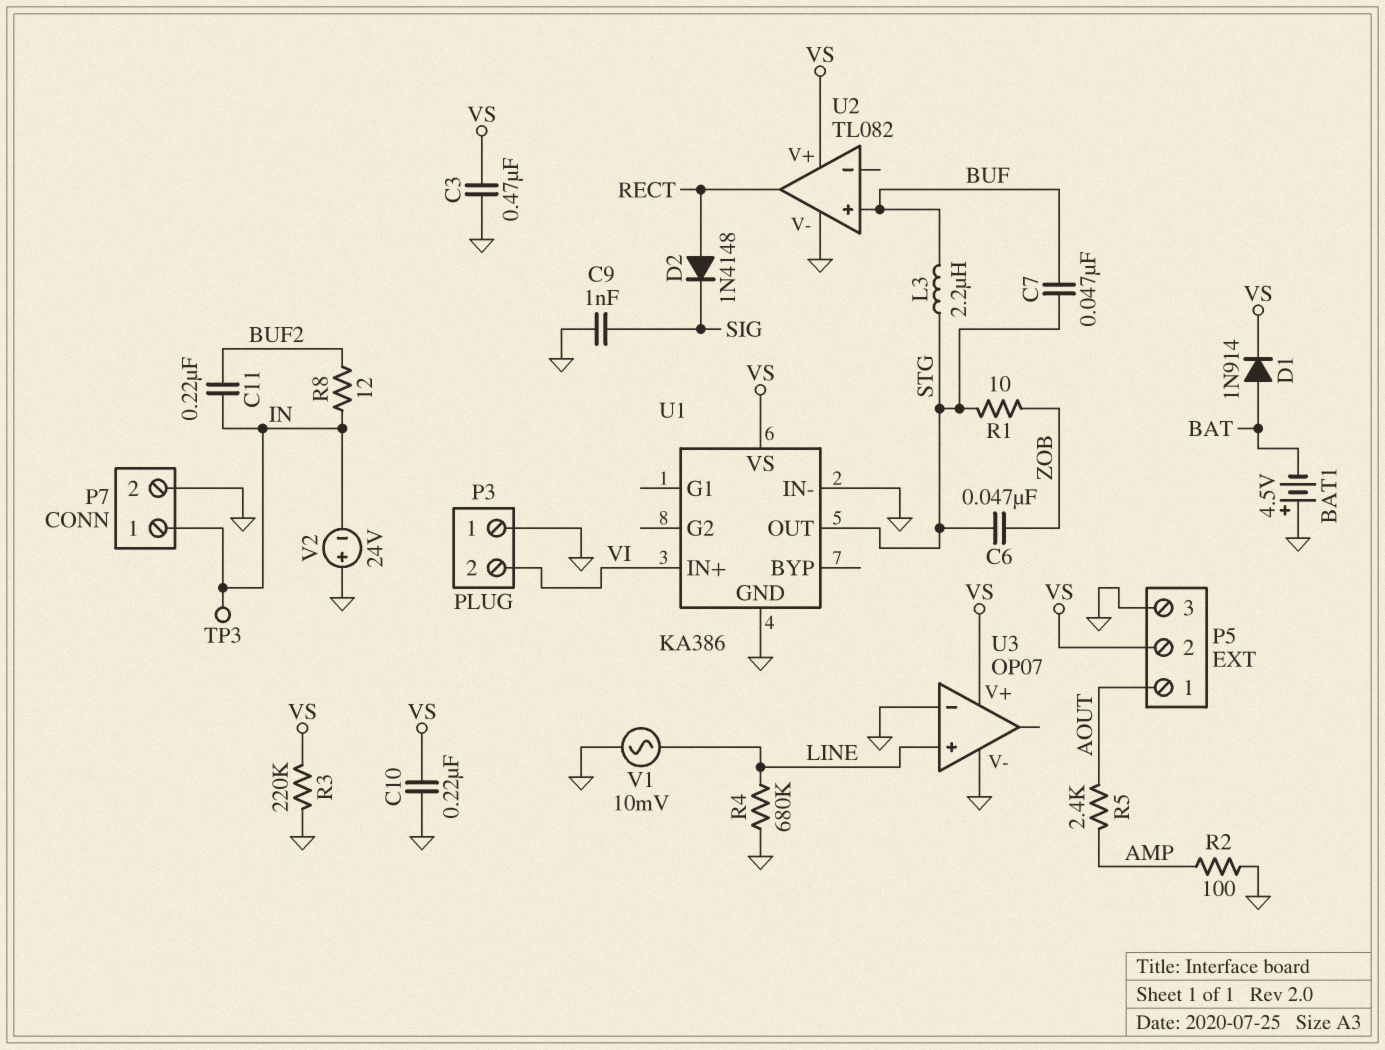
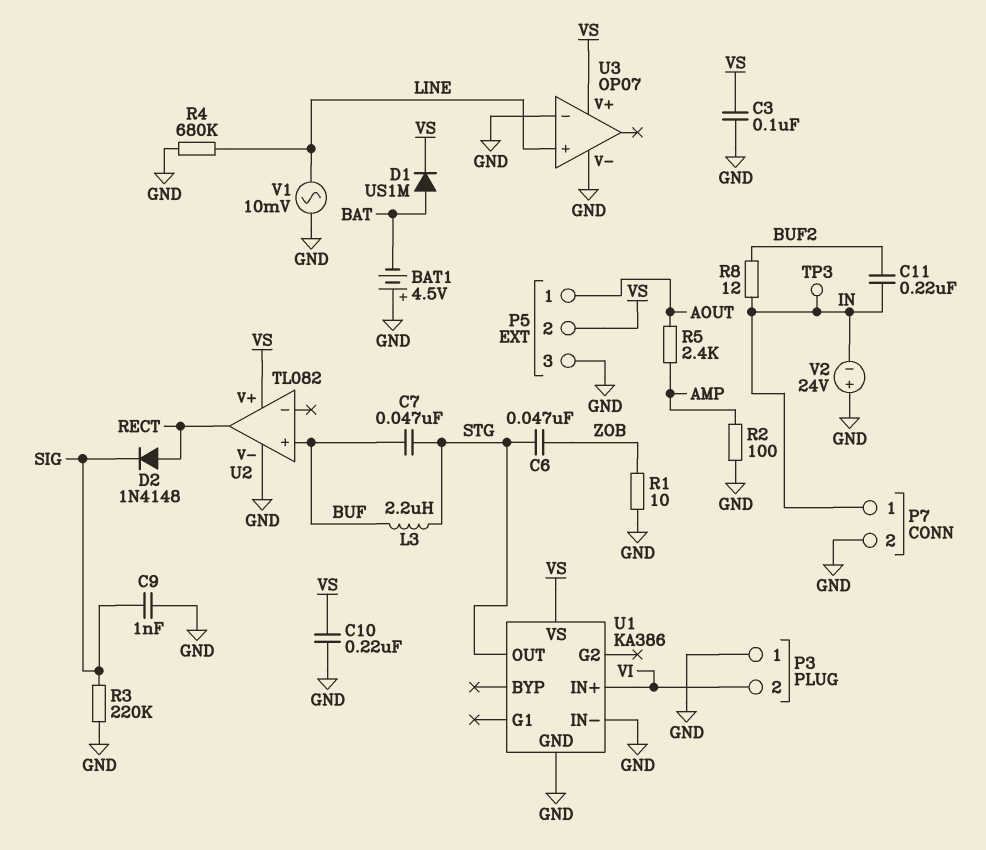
C3: 470nF (GND, VS) -> 100nF (GND, VS)
D1: diode 1N914 (A BAT, K VS) -> diode US1M (A BAT, K VS)
R1: 10 (STG, ZOB) -> 10 (GND, ZOB)
R3: 220k (GND, VS) -> 220k (GND, SIG)

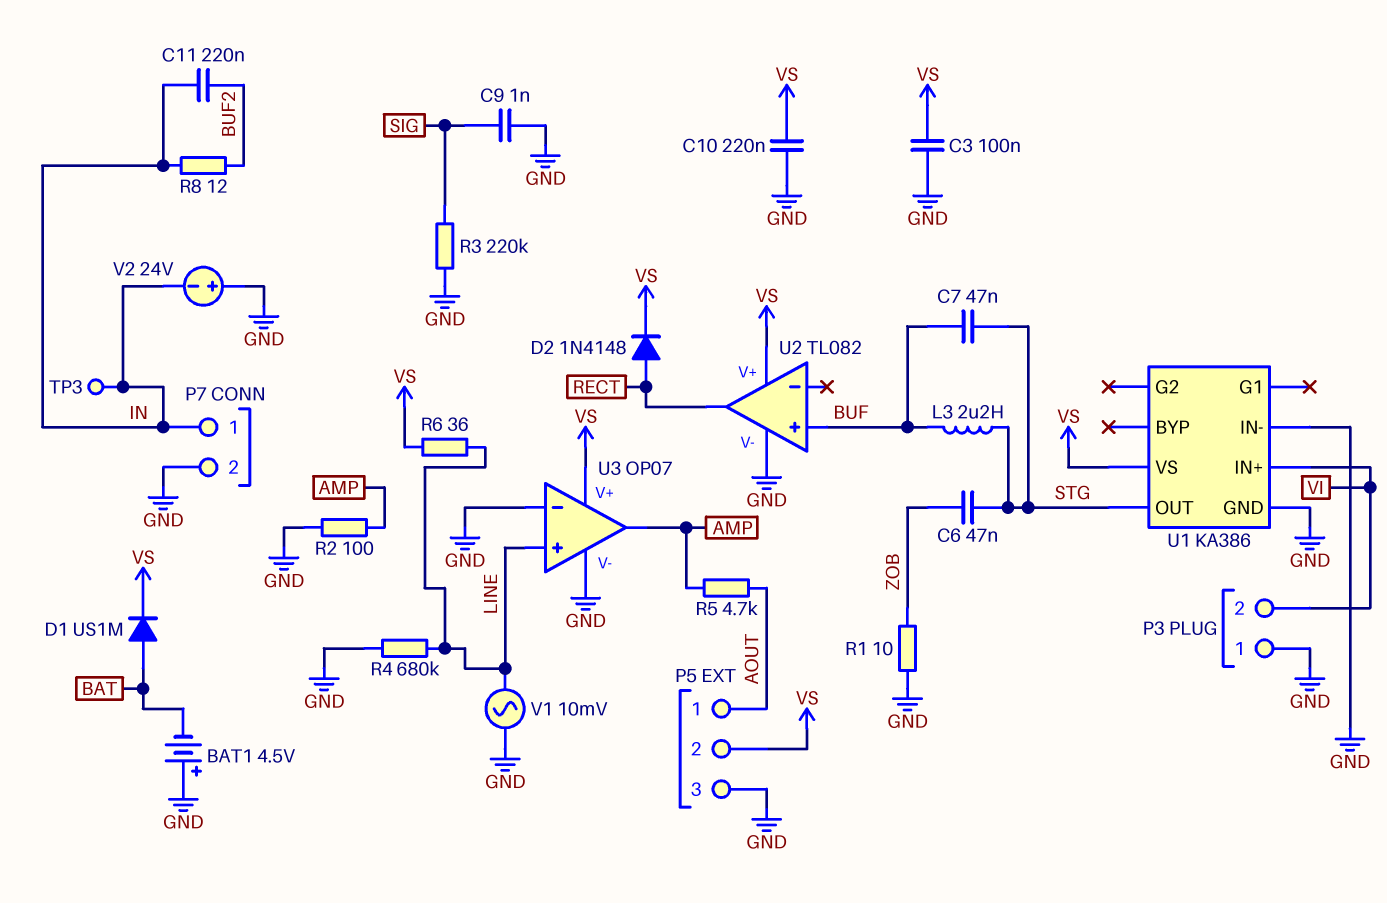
D2: diode 1N4148 (A RECT, K SIG) -> diode 1N4148 (A RECT, K VS)
R5: 2.4k (AMP, AOUT) -> 4.7k (AMP, AOUT)
R6: none -> 36 (LINE, VS)
U3 pin out: none -> AMP

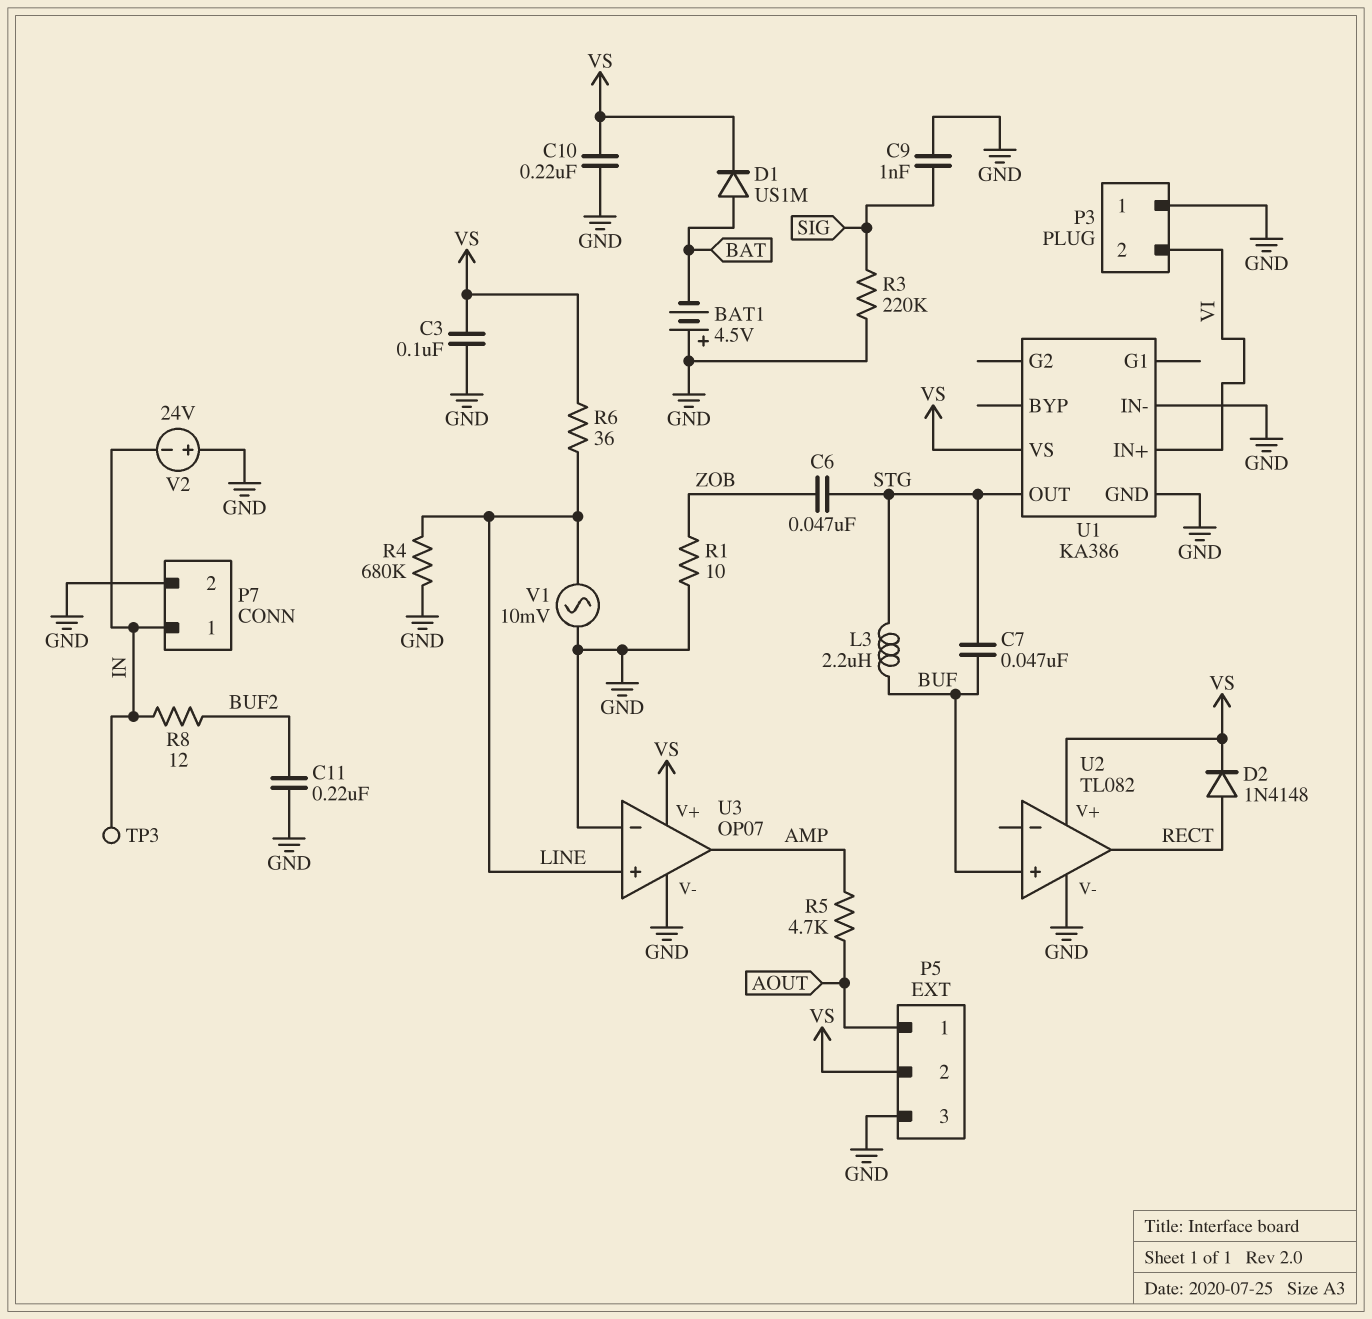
C11: 220nF (BUF2, IN) -> 220nF (BUF2, GND)
R2: 100 (AMP, GND) -> none

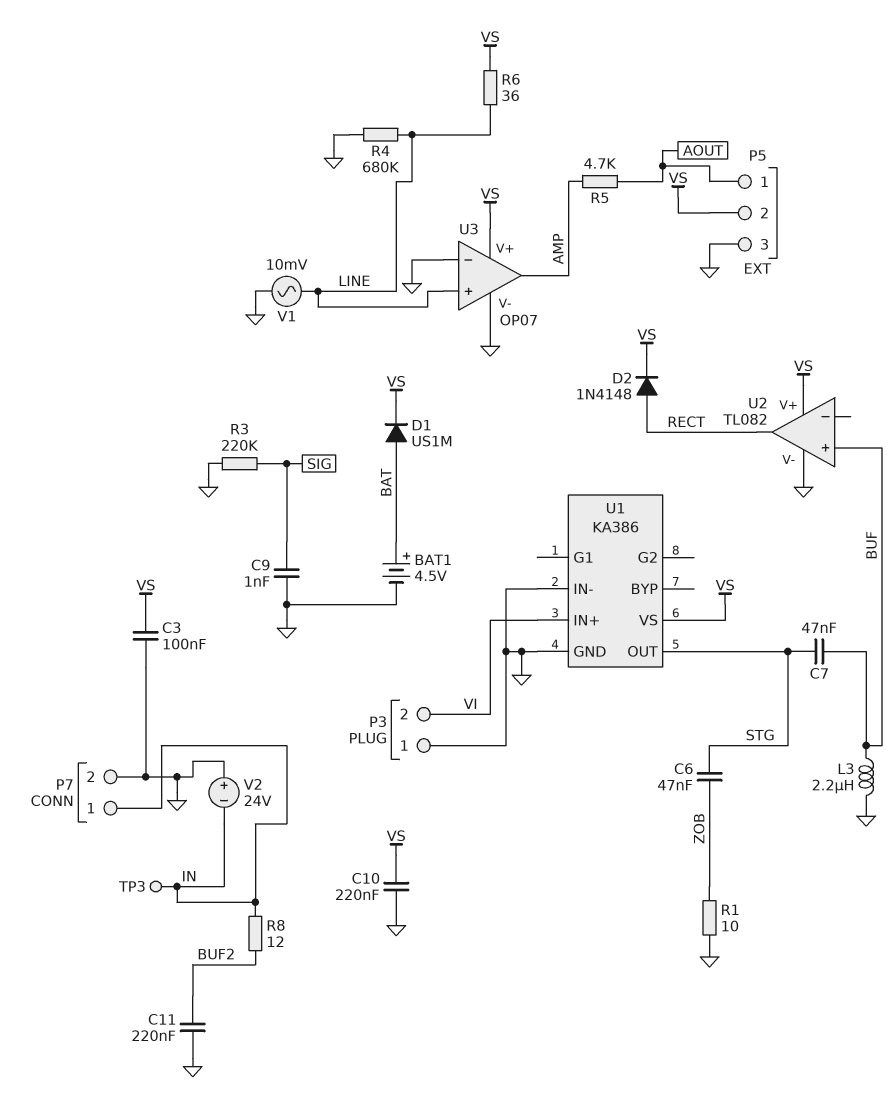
BAT1: 4.5V (plus GND, minus BAT) -> 4.5V (plus BAT, minus GND)
L3: 2.2uH (BUF, STG) -> 2.2uH (BUF, GND)

